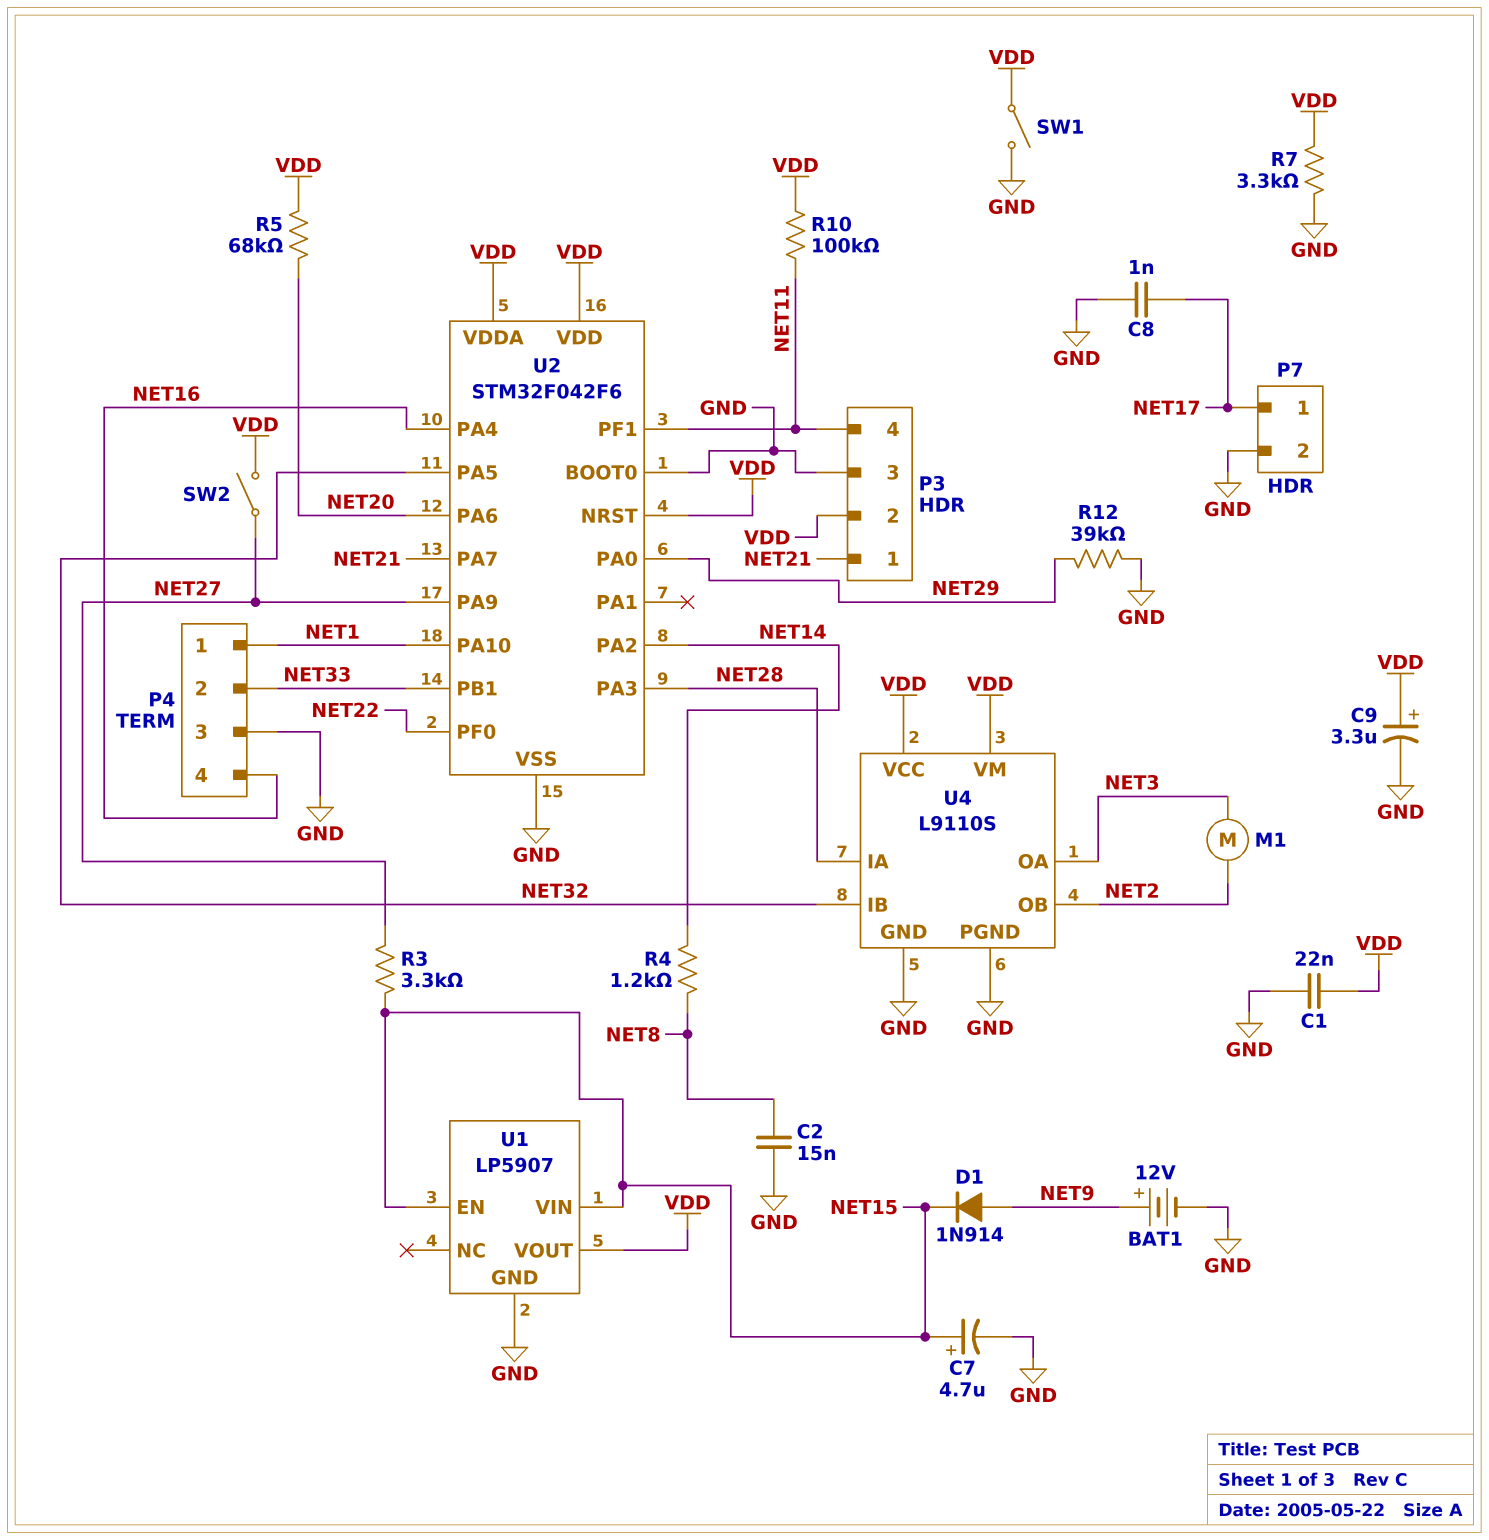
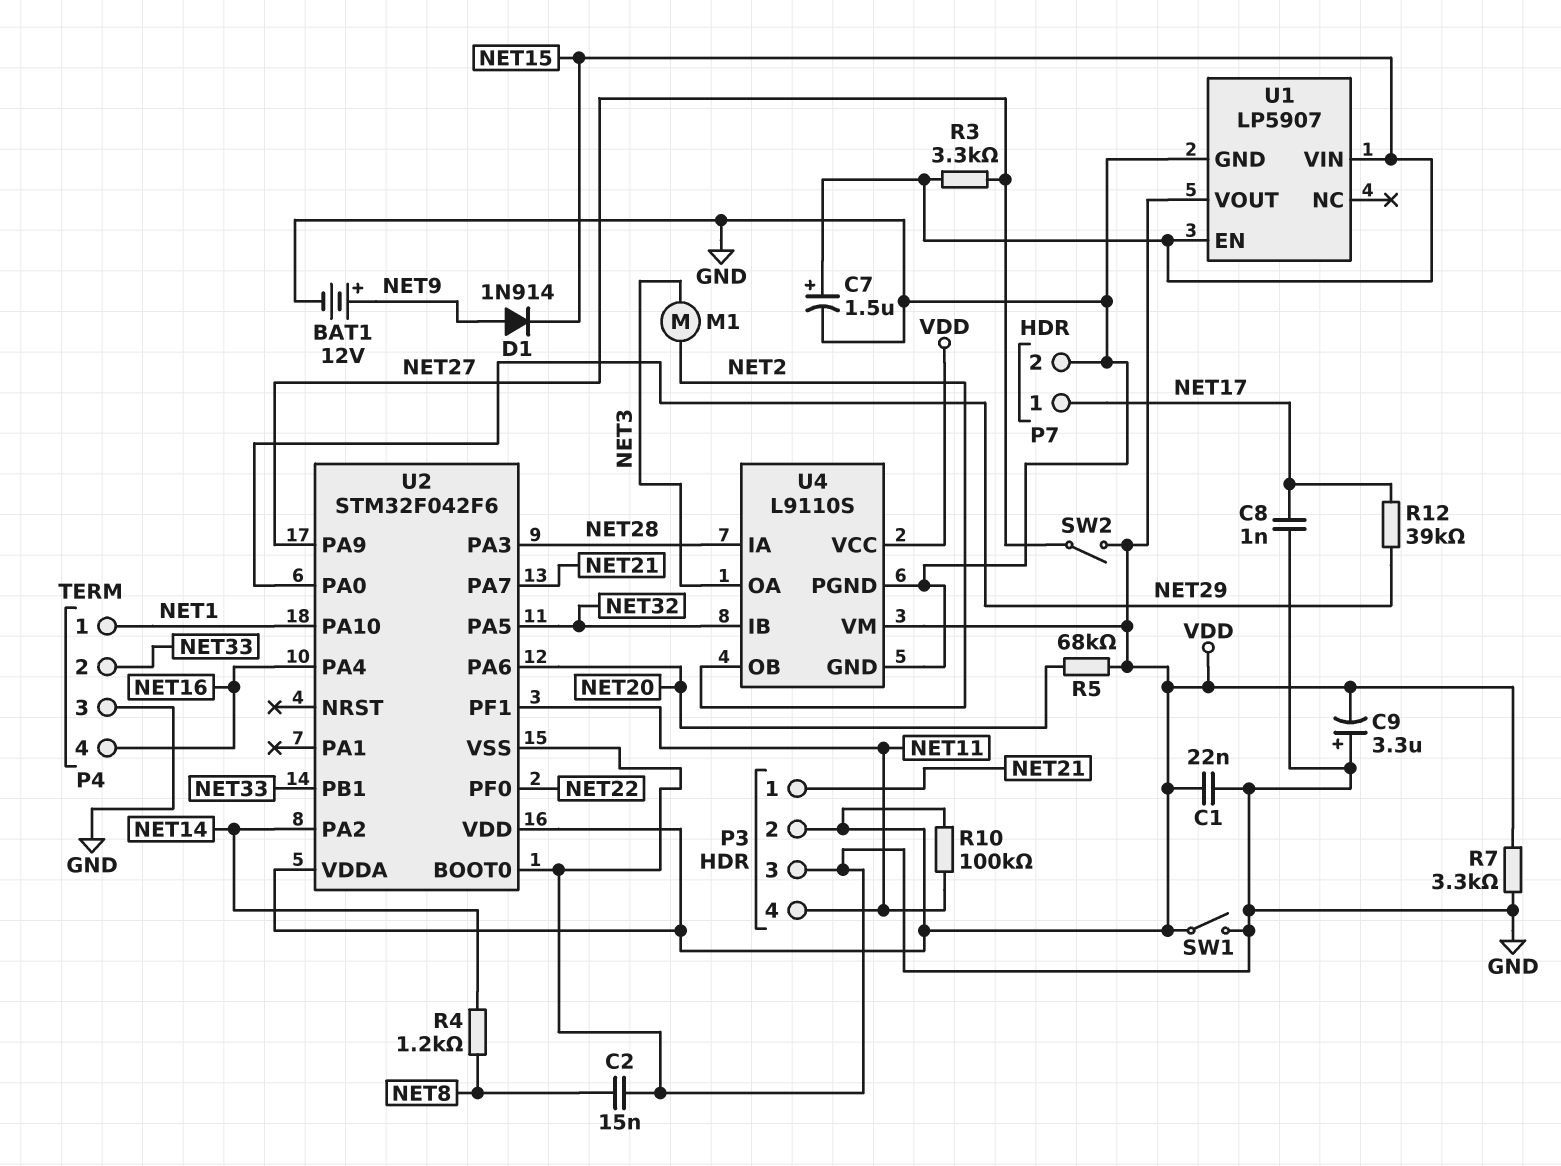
C7: 4.7uF (plus NET15, minus GND) -> 1.5uF (plus NET15, minus GND)
C9: 3.3uF (plus VDD, minus GND) -> 3.3uF (plus GND, minus VDD)
R12: 39k (GND, NET29) -> 39k (NET17, NET29)
U2 pin NRST: VDD -> none

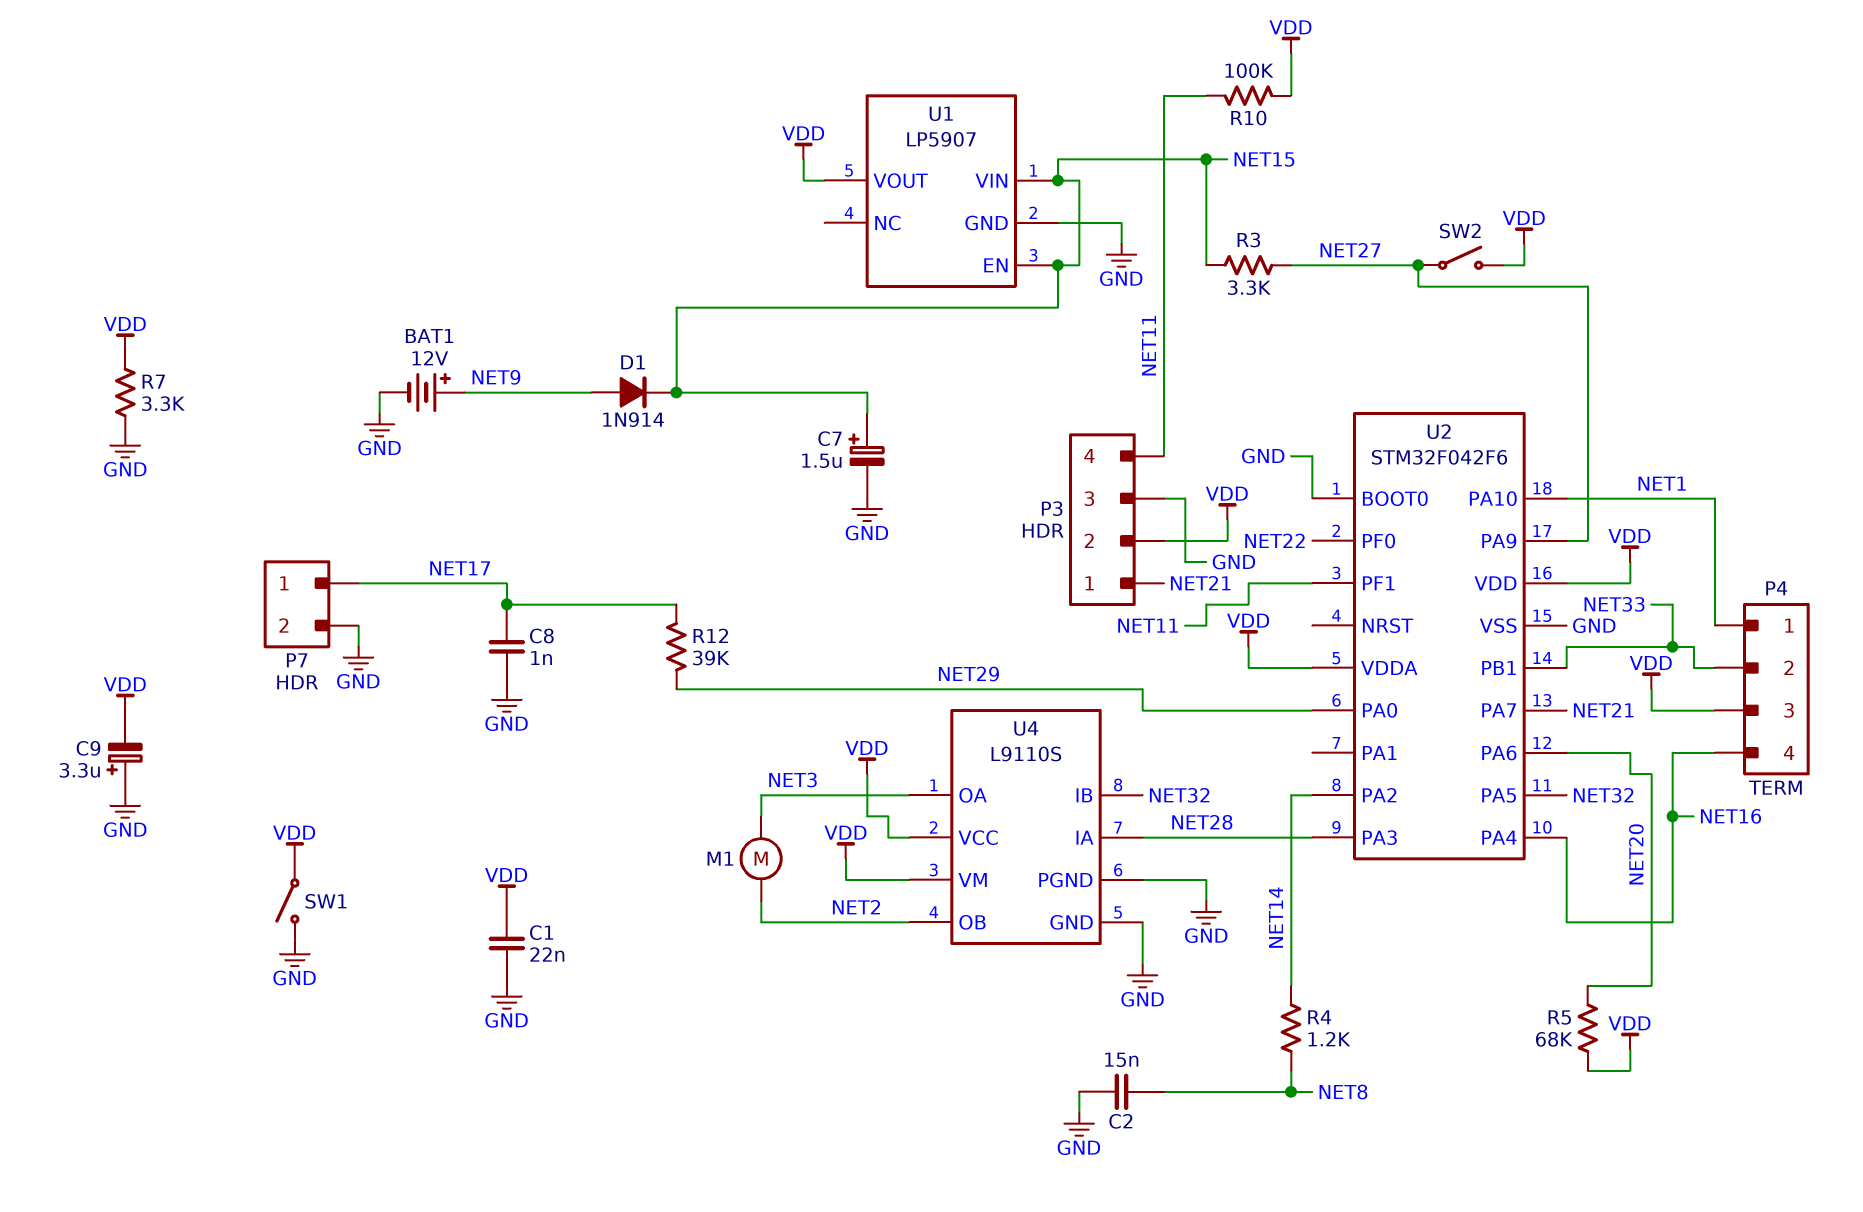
P4 pin 3: GND -> VDD

